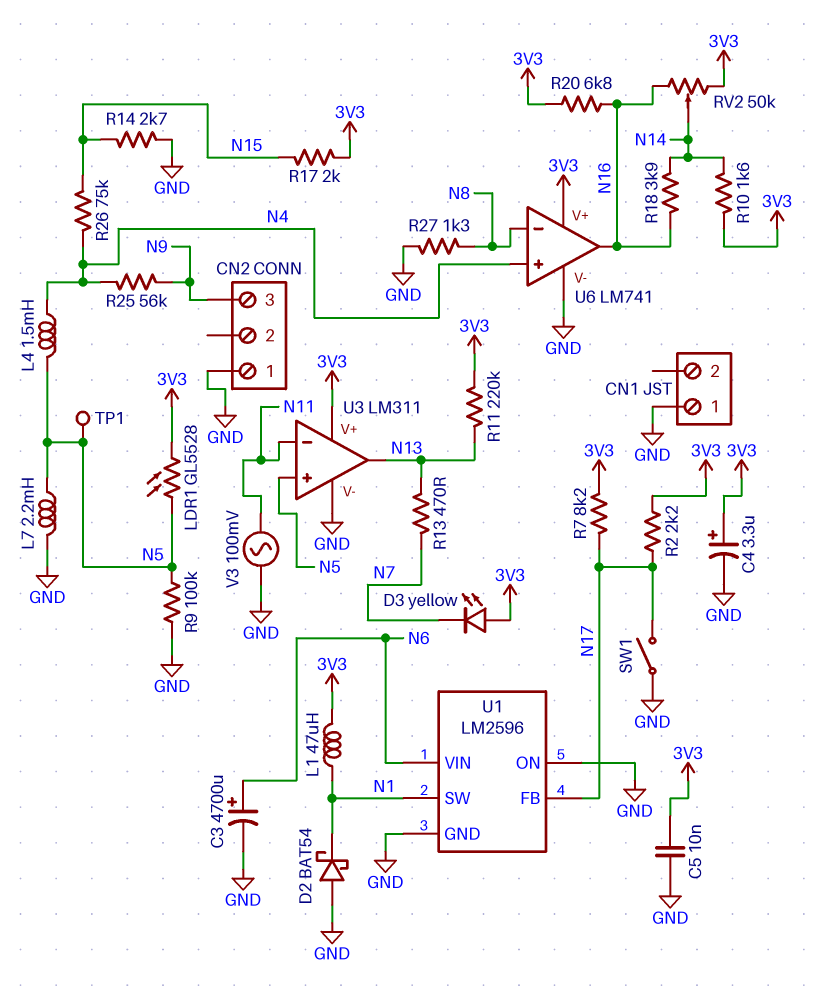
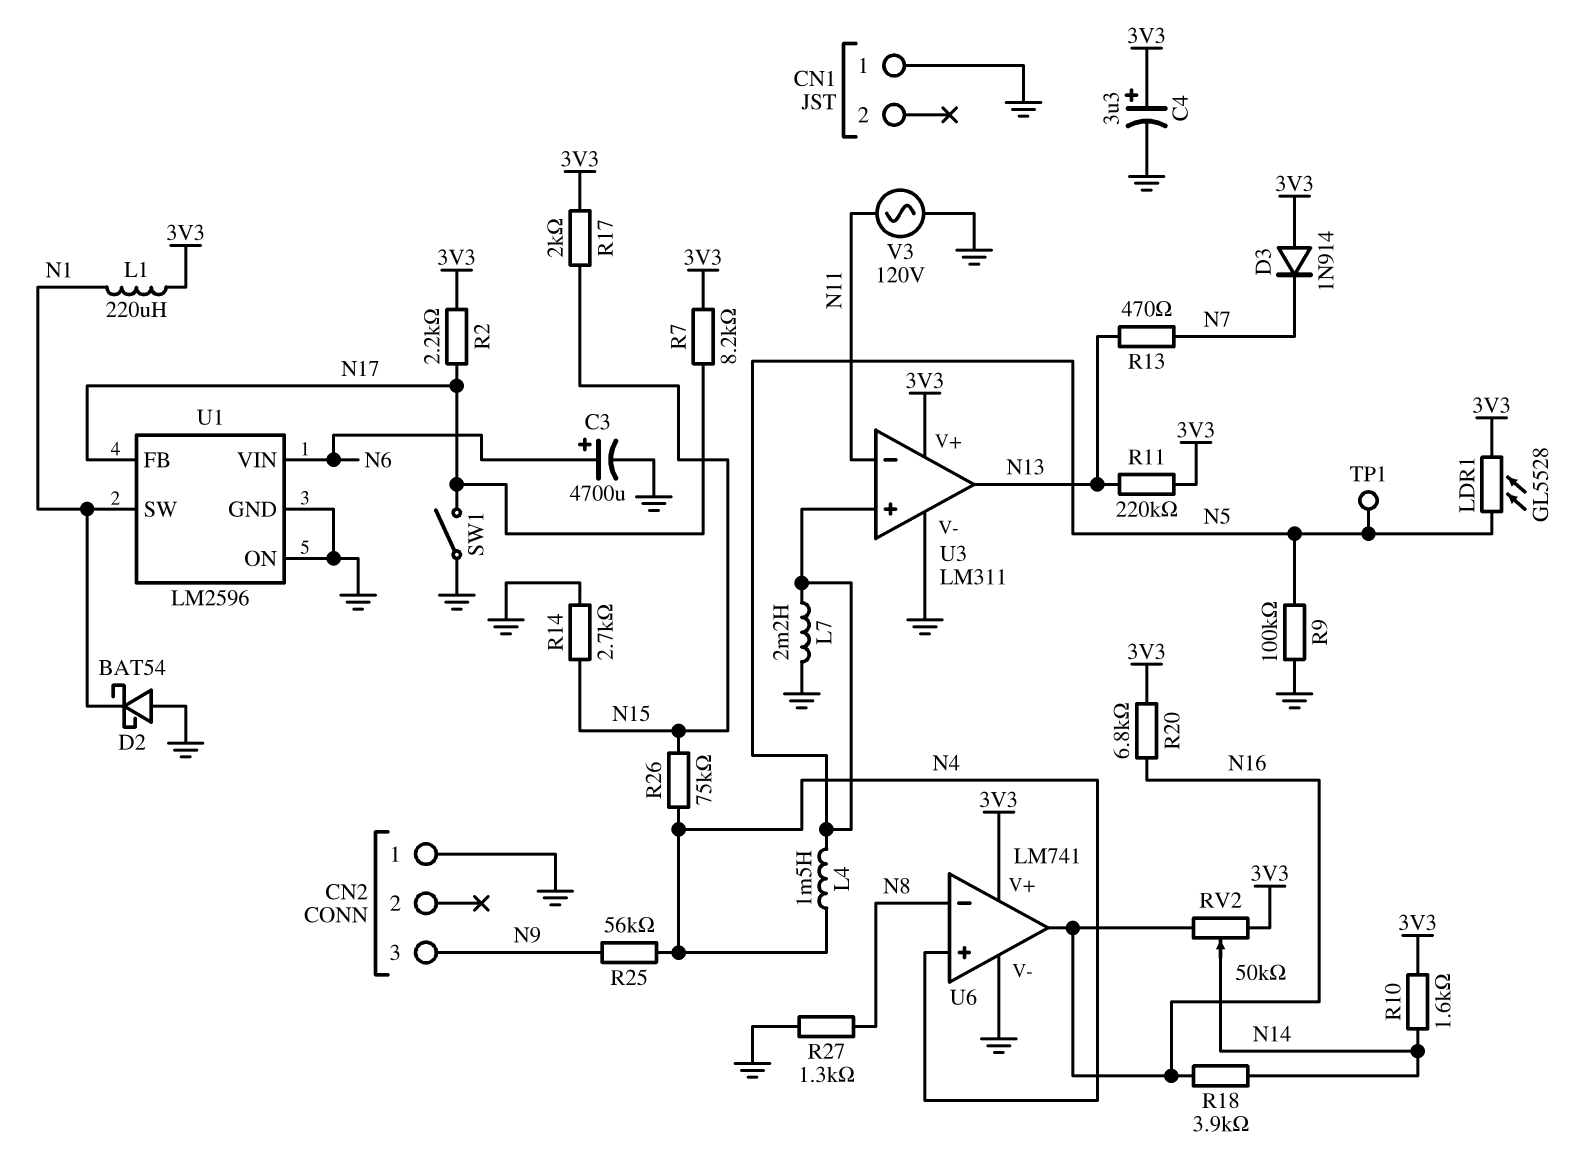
C5: 10nF (3V3, GND) -> none
D3: LED yellow (A 3V3, K N7) -> diode 1N914 (A 3V3, K N7)
L1: 47uH (3V3, N1) -> 220uH (3V3, N1)
V3: AC 100mV (GND, N11) -> AC 120V (GND, N11)

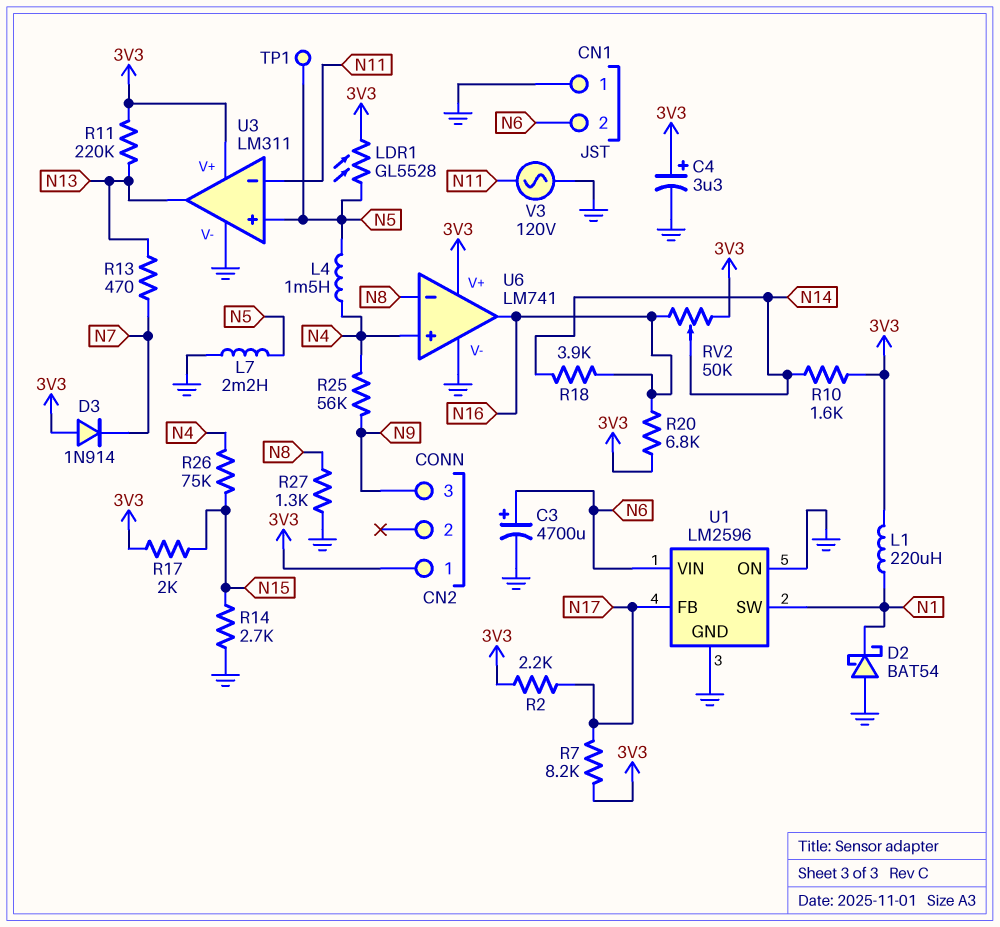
CN1 pin 2: none -> N6
CN2 pin 1: GND -> 3V3
R9: 100k (GND, N5) -> none
SW1: switch (GND, N17) -> none

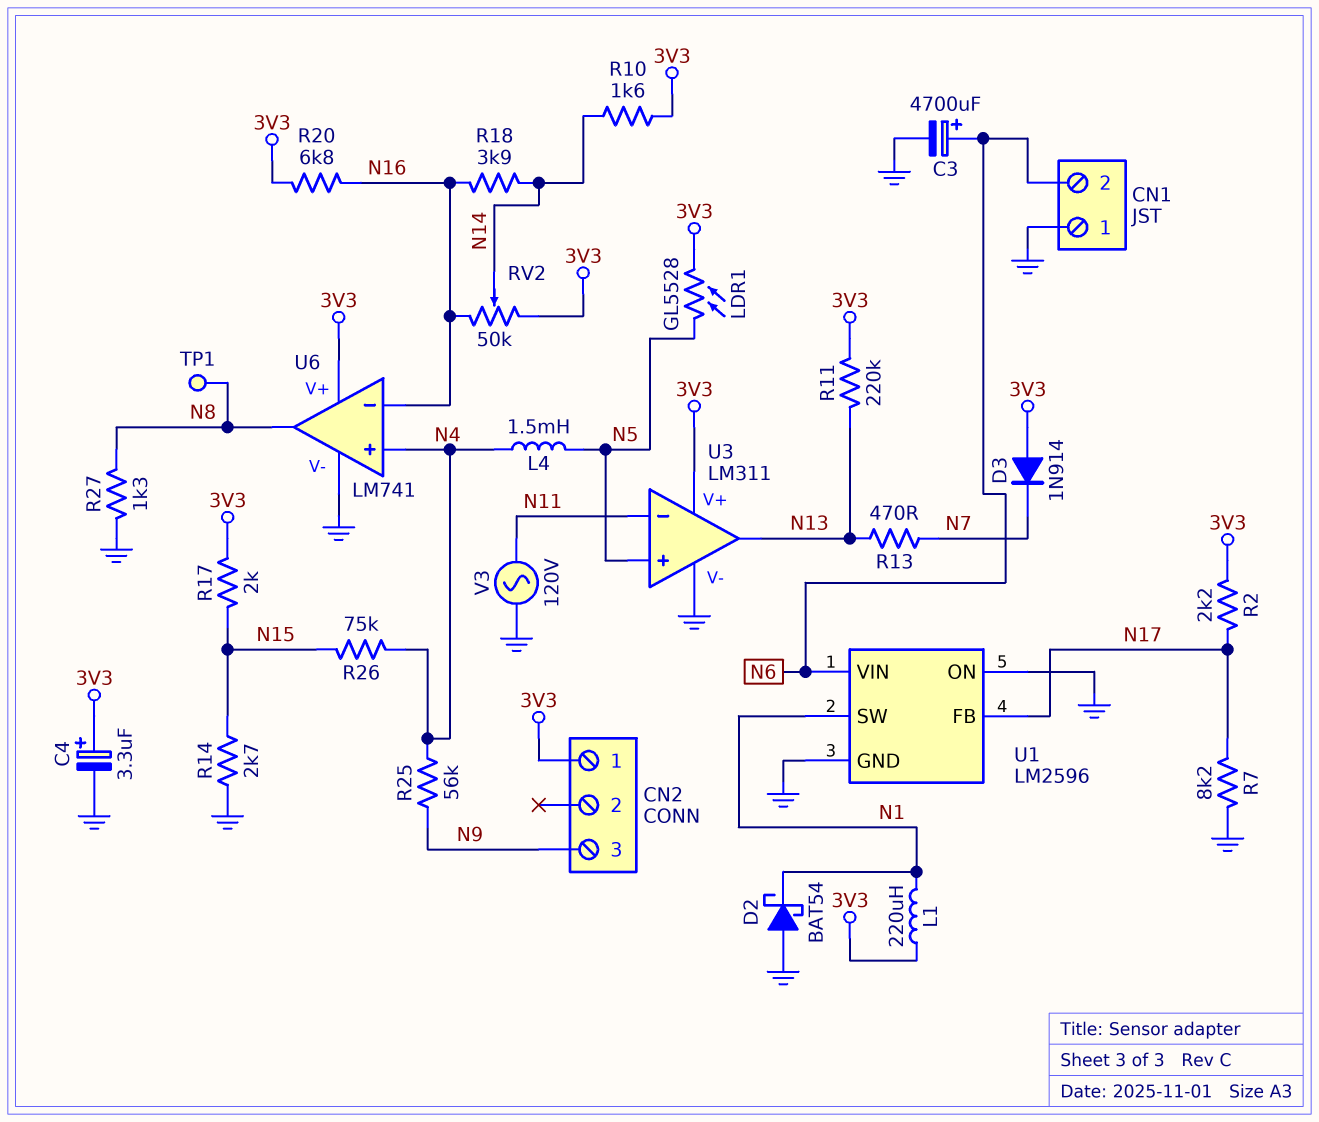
L7: 2.2mH (GND, N5) -> none
R7: 8.2k (3V3, N17) -> 8.2k (GND, N17)
TP1: test point (N5) -> test point (N8)
U6 pin in-: N8 -> N16
U6 pin out: N16 -> N8

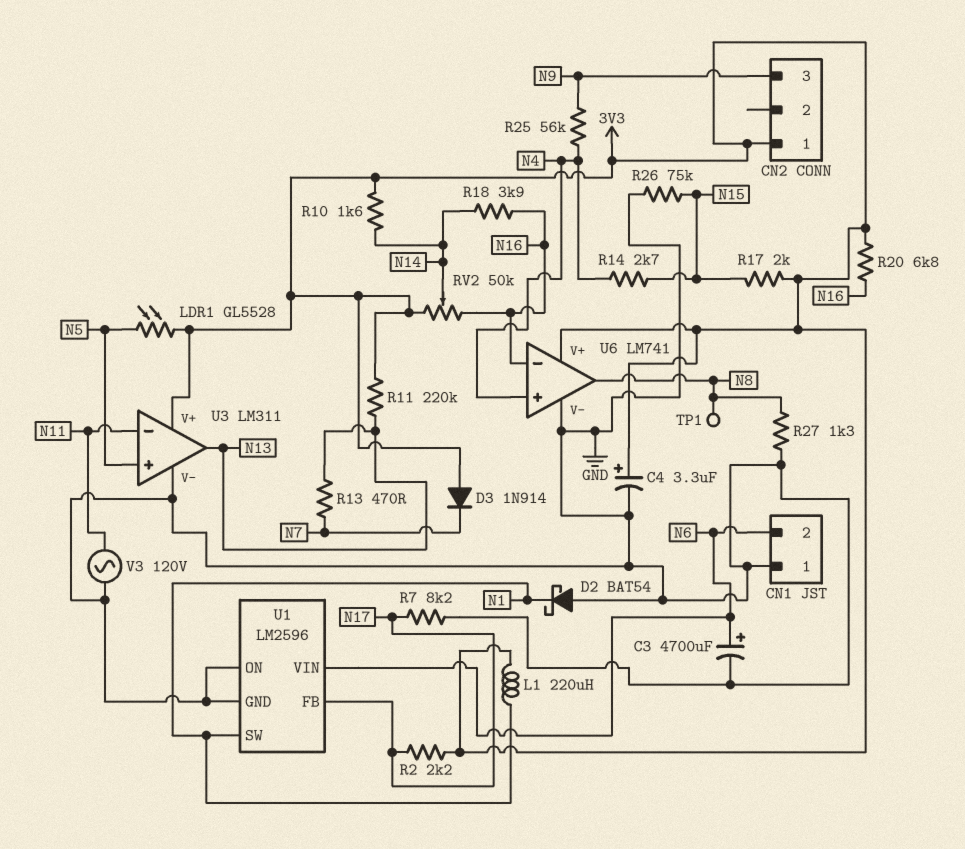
L4: 1.5mH (N4, N5) -> none
R14: 2.7k (GND, N15) -> 2.7k (N4, N15)
R26: 75k (N4, N15) -> 75k (GND, N15)

